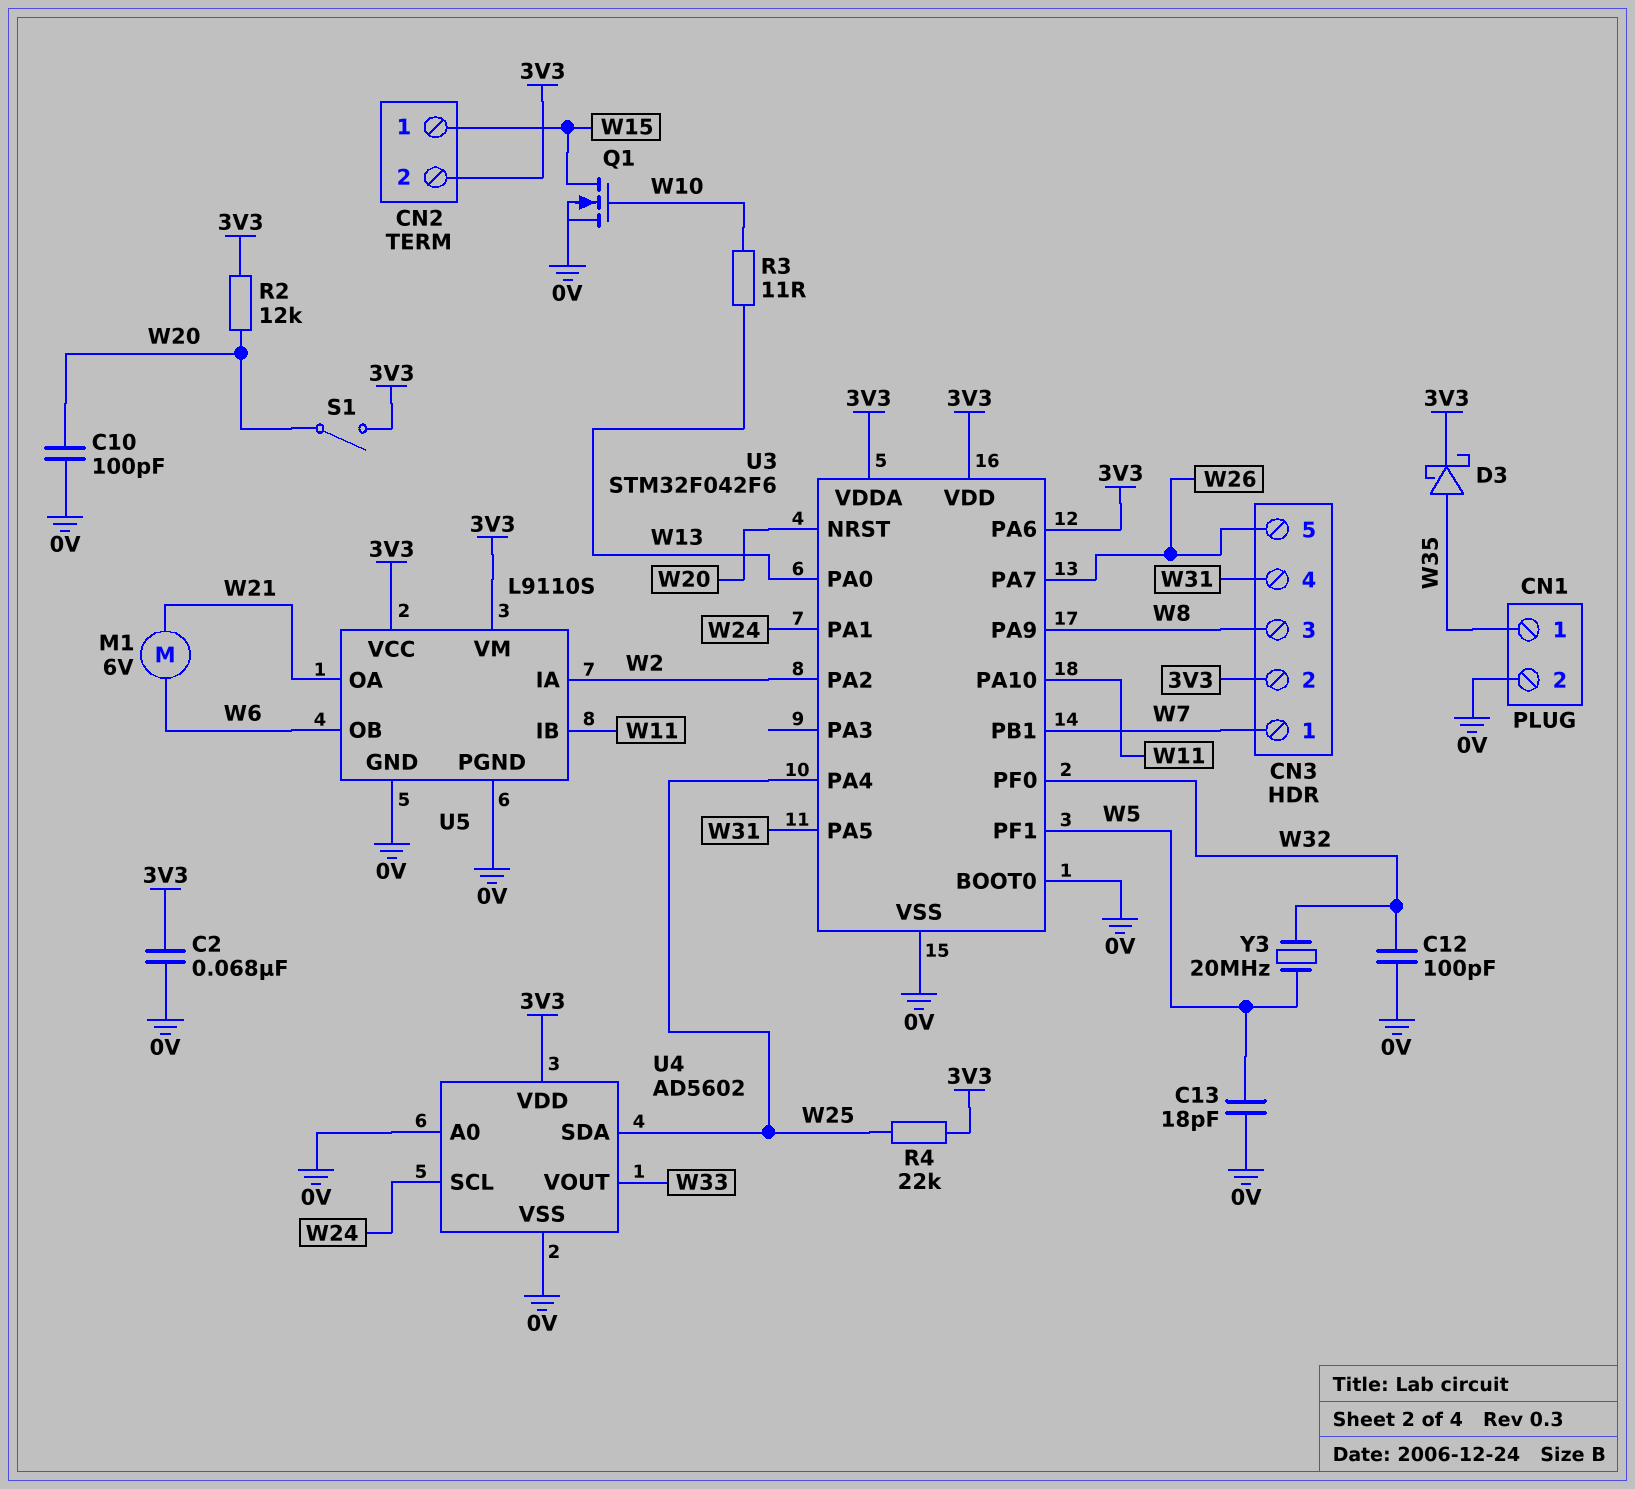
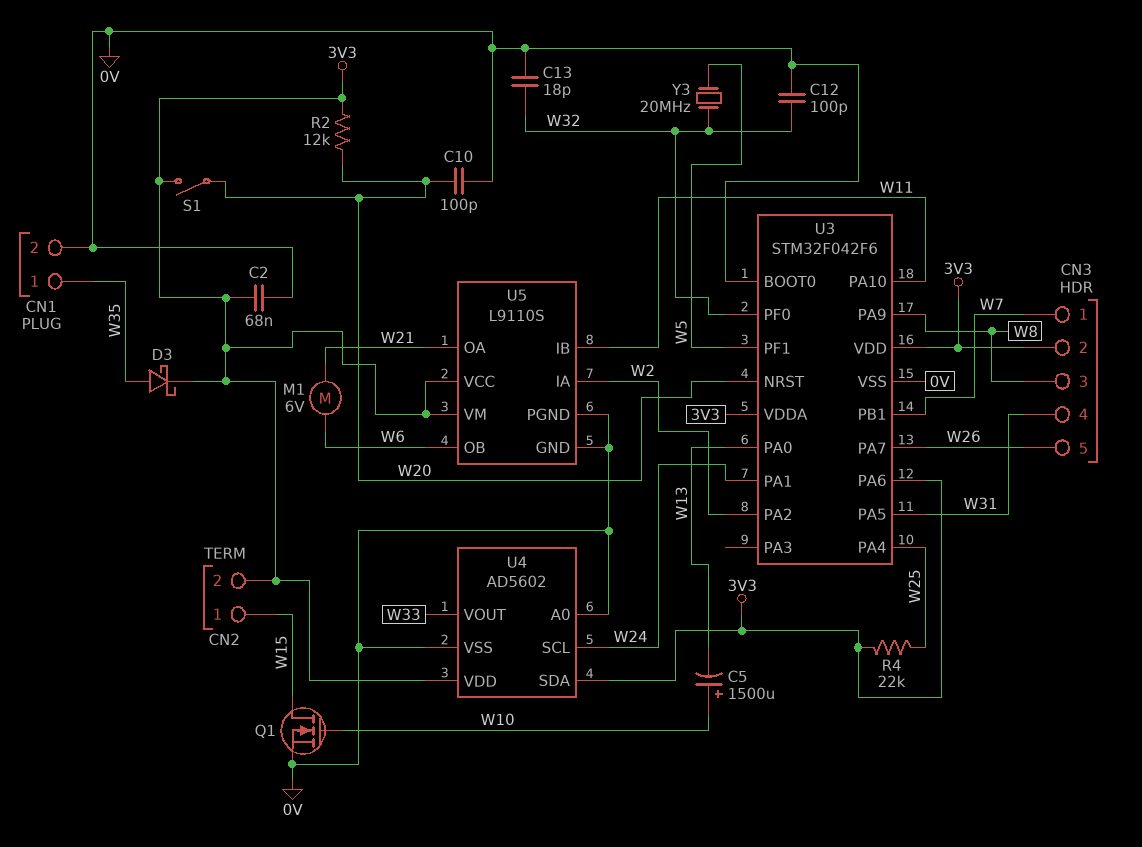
C5: none -> 1500uF (plus W10, minus W13)
C13: 18pF (0V, W5) -> 18pF (0V, W32)
R3: 11 (W10, W13) -> none
U4 pin SDA: W25 -> 3V3

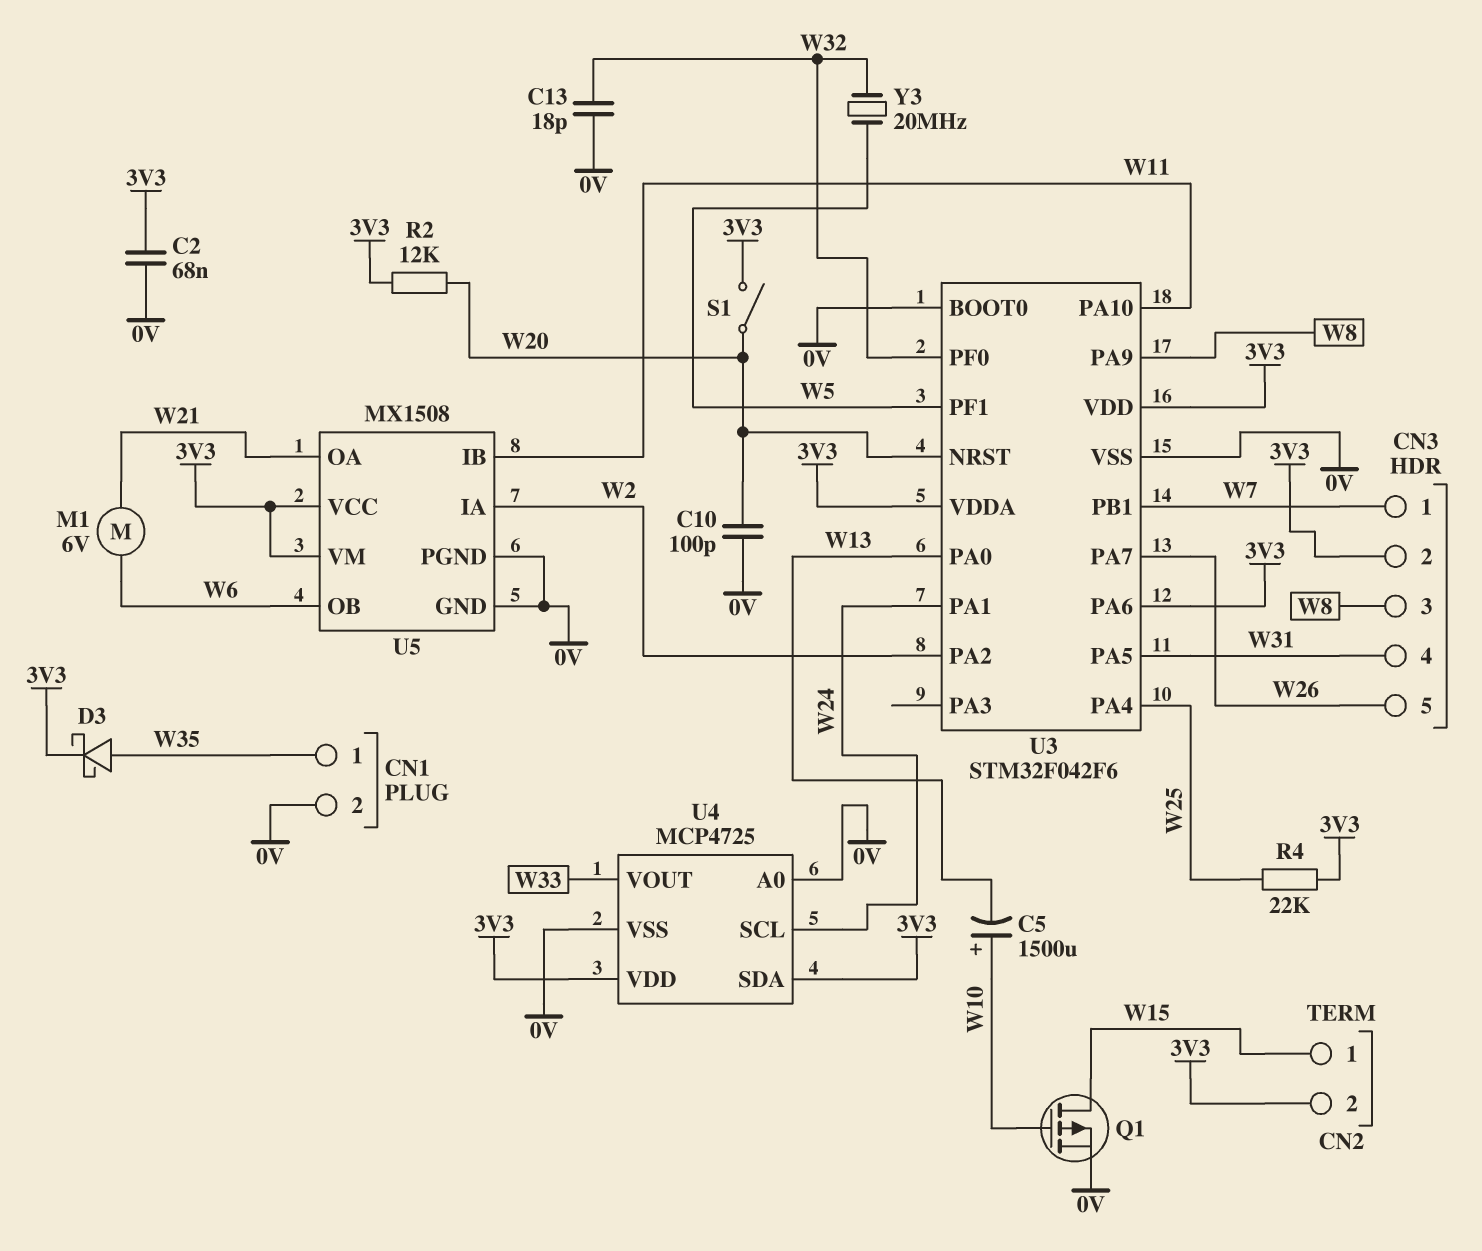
C12: 100pF (0V, W32) -> none
Q1: NMOS (G W10, D W15, S 0V) -> PMOS (G W10, D W15, S 0V)
U4: AD5602 -> MCP4725
U5: L9110S -> MX1508

